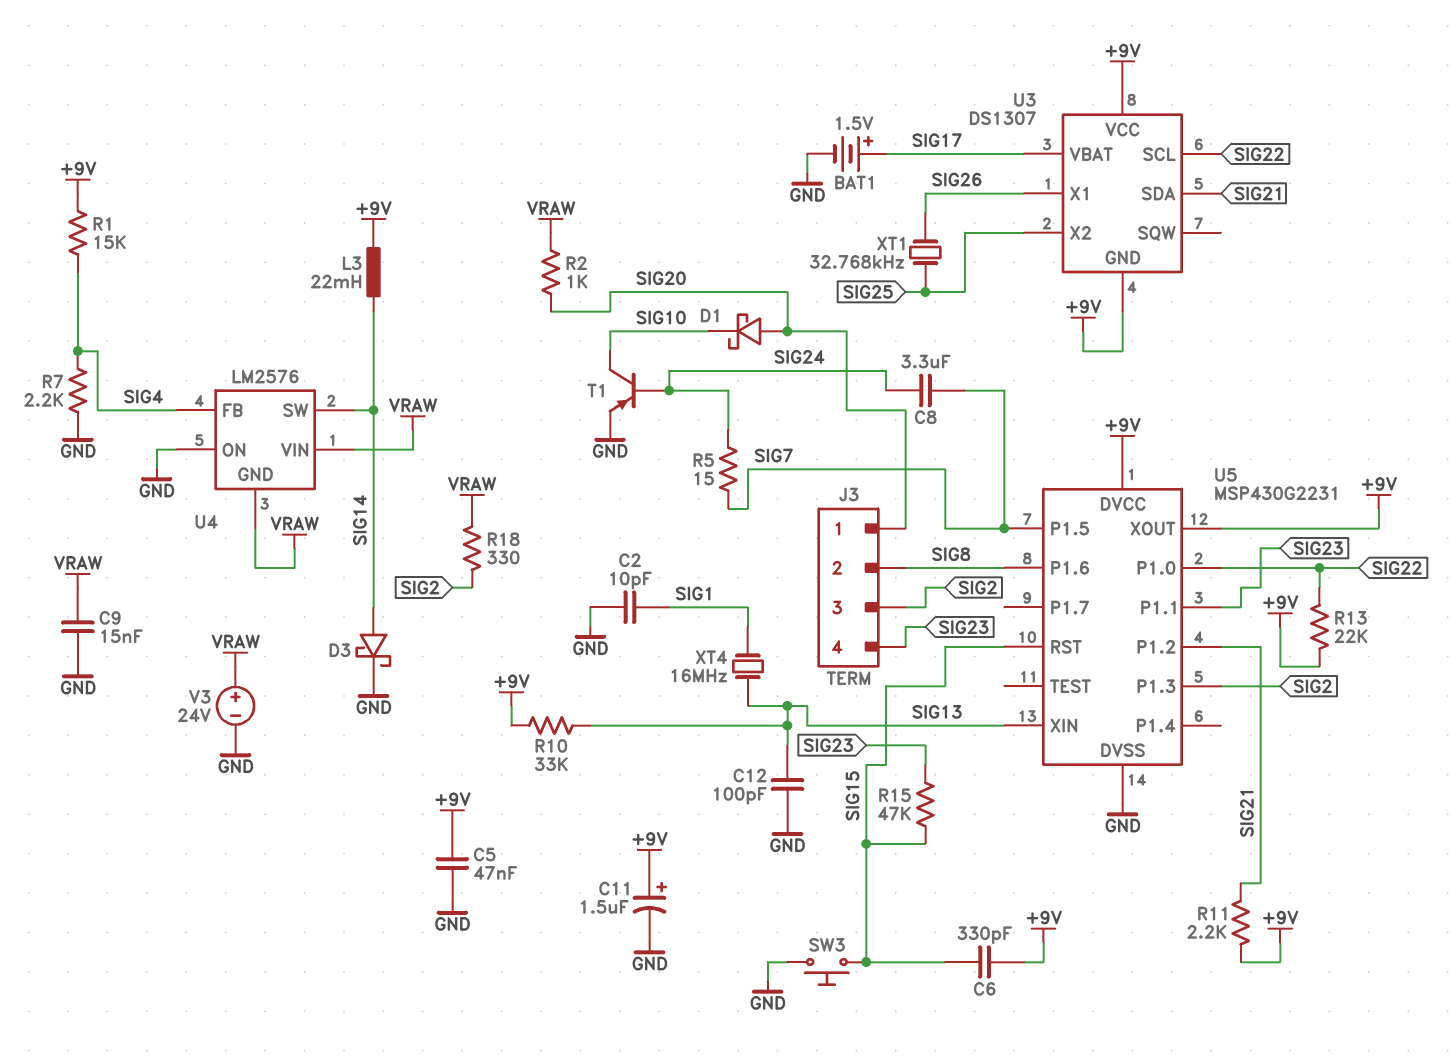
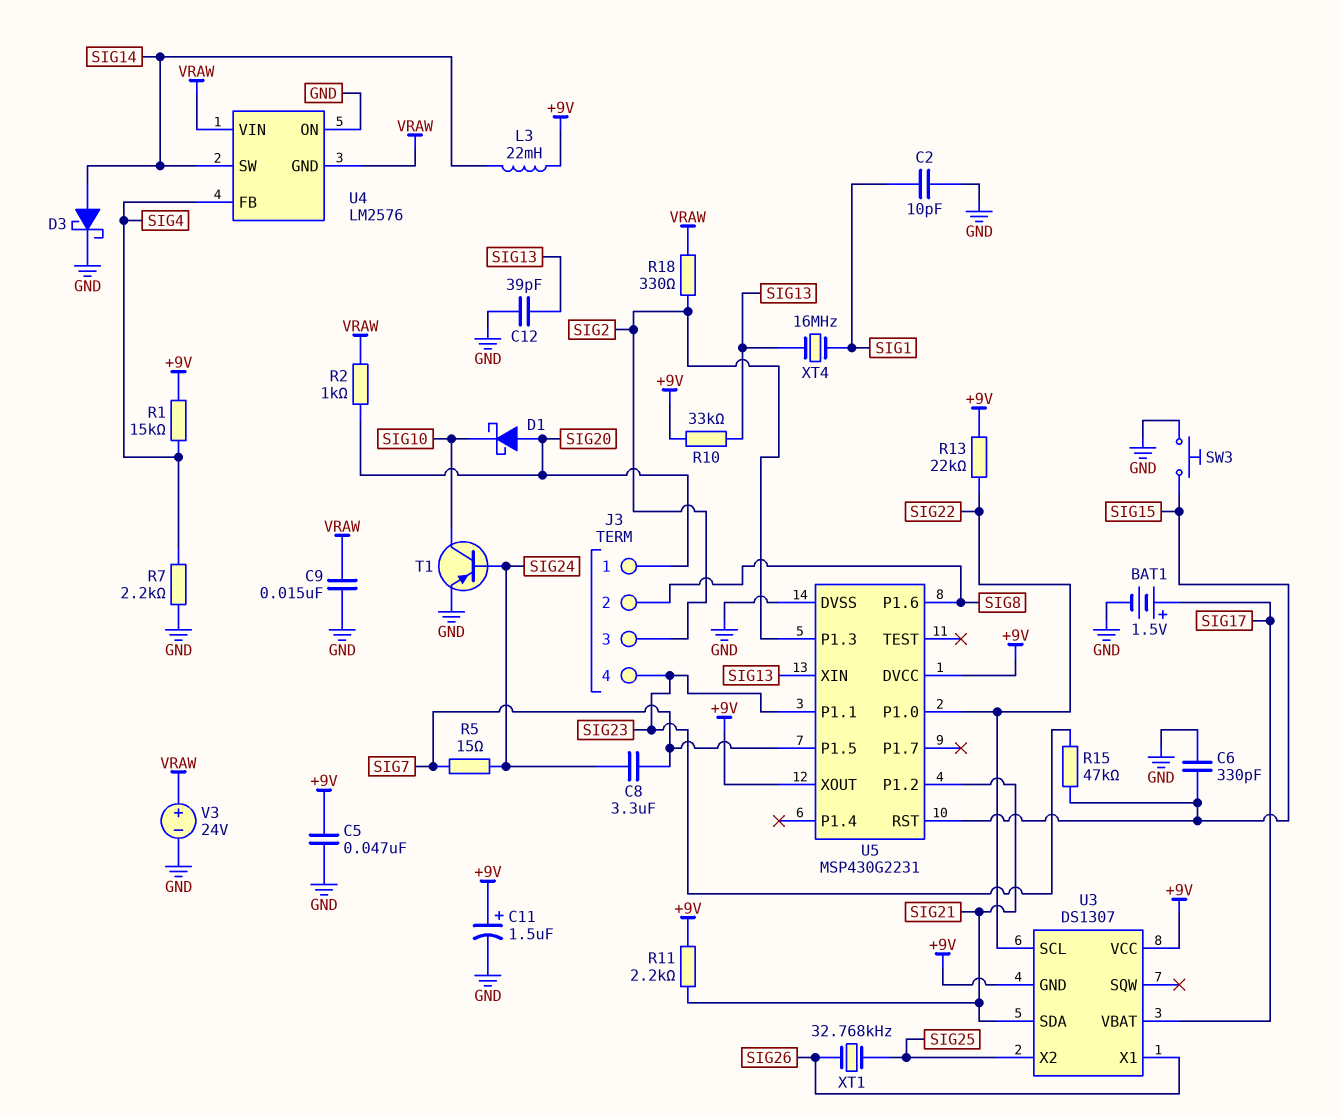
C6: 330pF (+9V, SIG15) -> 330pF (GND, SIG15)
C12: 100pF (GND, SIG13) -> 39pF (GND, SIG13)

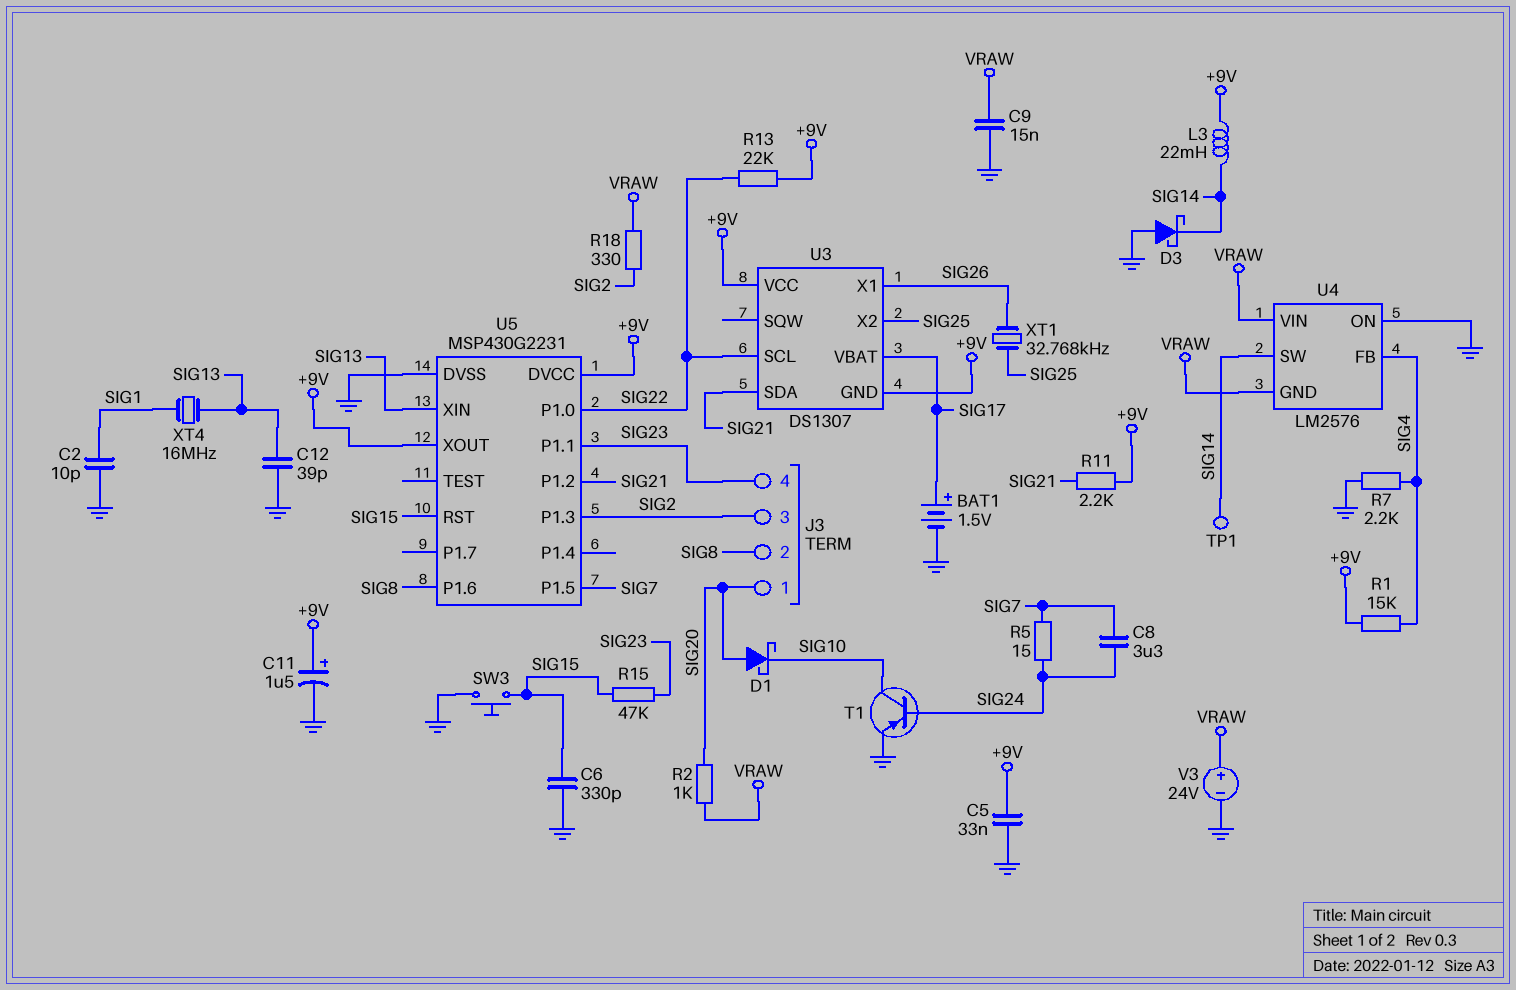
C5: 47nF (+9V, GND) -> 33nF (+9V, GND)
D3: schottky (A SIG14, K GND) -> schottky (A GND, K SIG14)
R10: 33k (+9V, SIG13) -> none
TP1: none -> test point (SIG14)

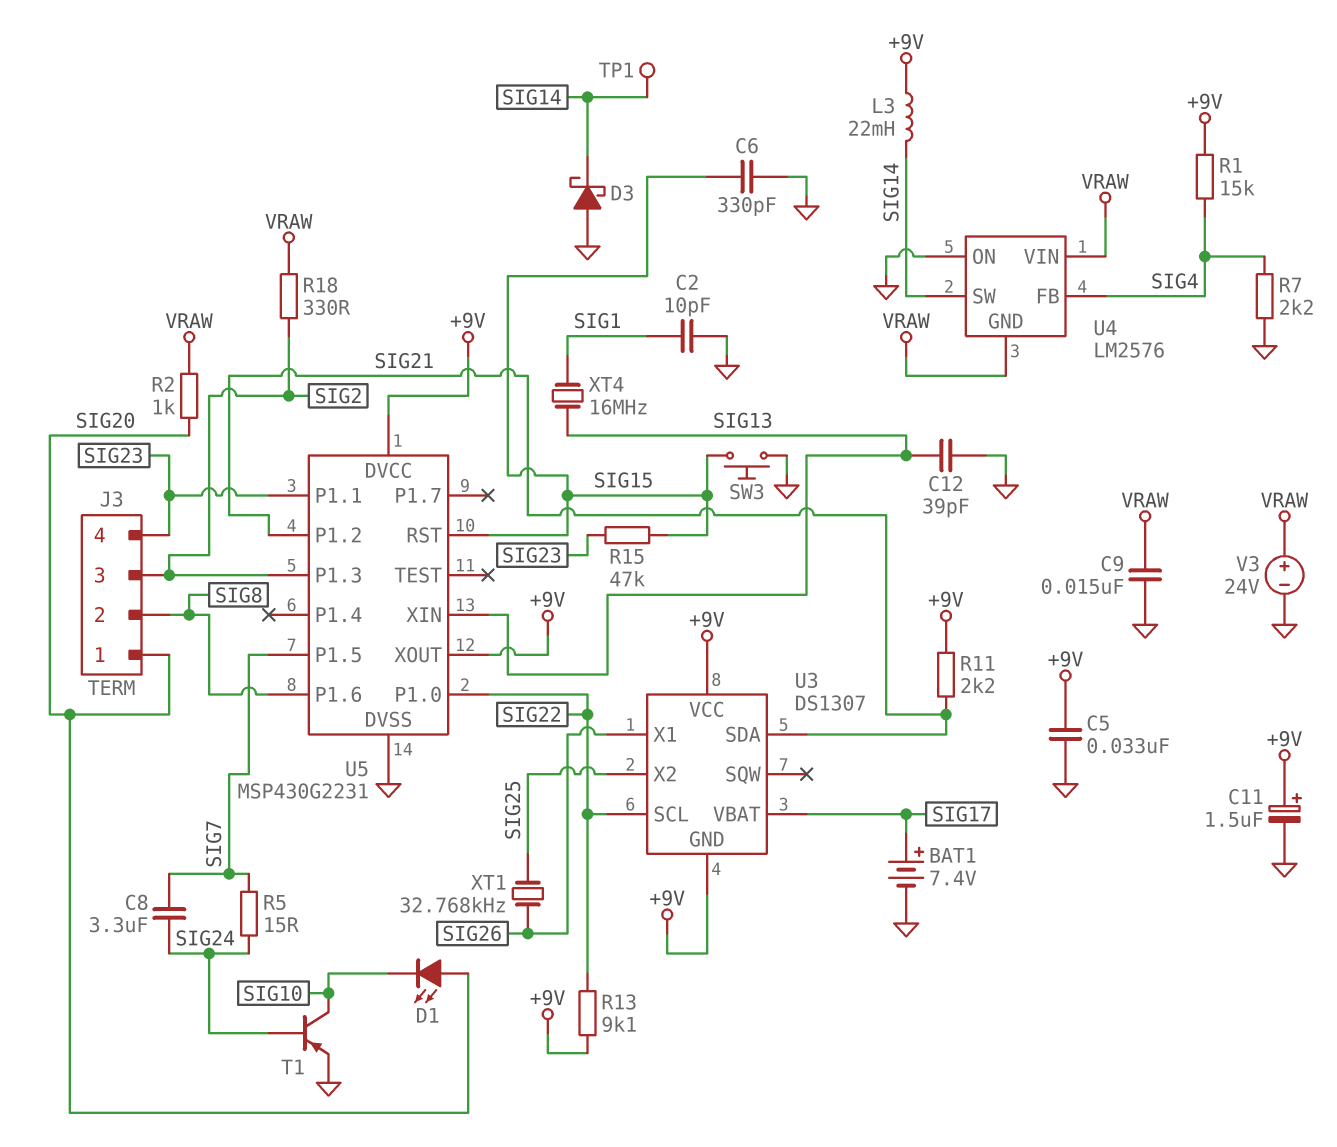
BAT1: 1.5V (plus SIG17, minus GND) -> 7.4V (plus SIG17, minus GND)
D1: schottky (A SIG20, K SIG10) -> LED (A SIG20, K SIG10)
R13: 22k (+9V, SIG22) -> 9.1k (+9V, SIG22)

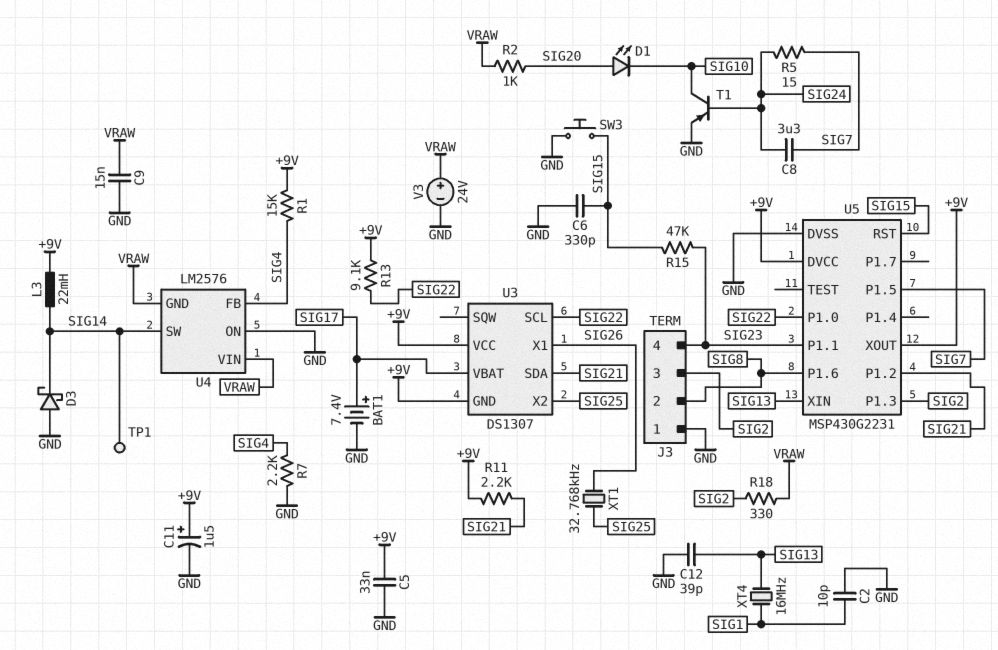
J3 pin 1: SIG20 -> GND

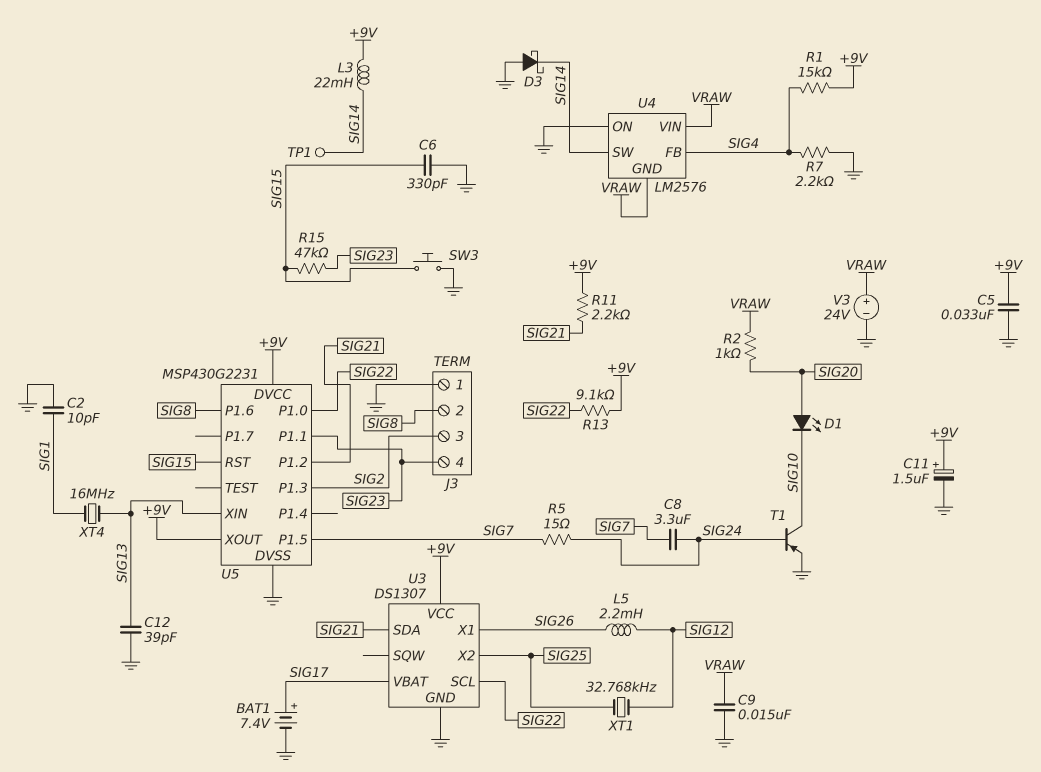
L5: none -> 2.2mH (SIG12, SIG26)
R18: 330 (SIG2, VRAW) -> none
U3 pin GND: +9V -> GND
XT1: 32.768kHz (SIG25, SIG26) -> 32.768kHz (SIG12, SIG25)

